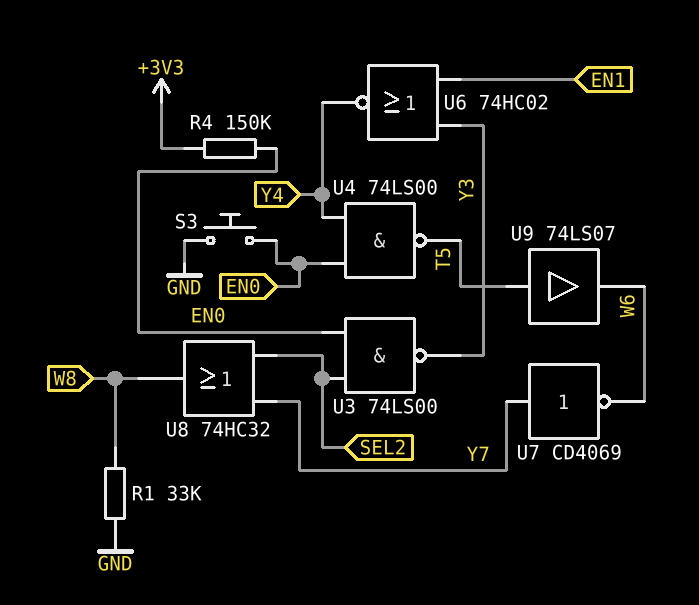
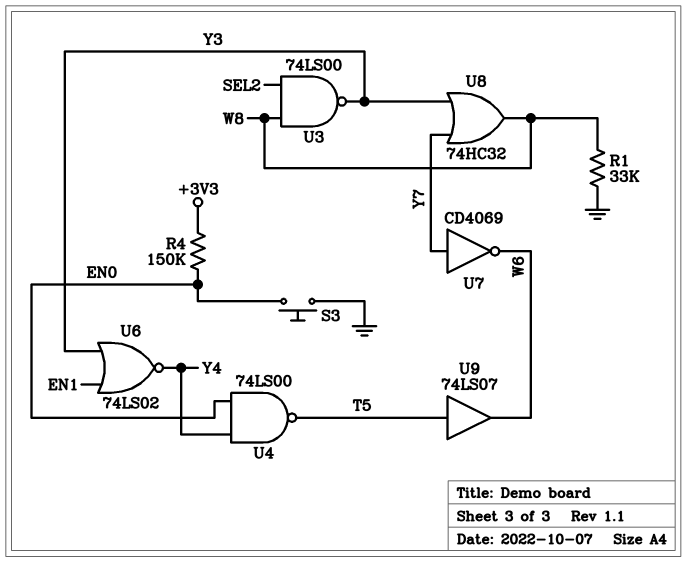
U3: NAND 74LS00 (in EN0, in SEL2, out Y3) -> NAND 74LS00 (in SEL2, in W8, out Y3)
U6: NOR 74HC02 (in EN1, in Y3, out Y4) -> NOR 74LS02 (in EN1, in Y3, out Y4)
U8: OR 74HC32 (in SEL2, in Y7, out W8) -> OR 74HC32 (in Y3, in Y7, out W8)

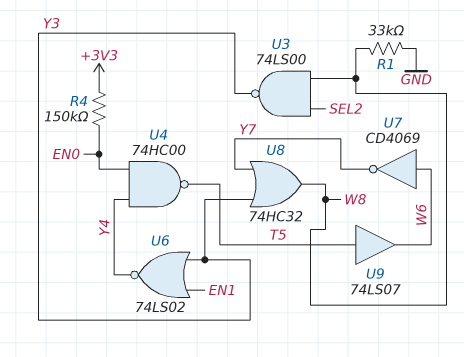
S3: button (EN0, GND) -> none
U4: NAND 74LS00 (in EN0, in Y4, out T5) -> NAND 74HC00 (in EN0, in Y4, out T5)
U7: NOT CD4069 (in Y7, out W6) -> NOT CD4069 (in W6, out Y7)

